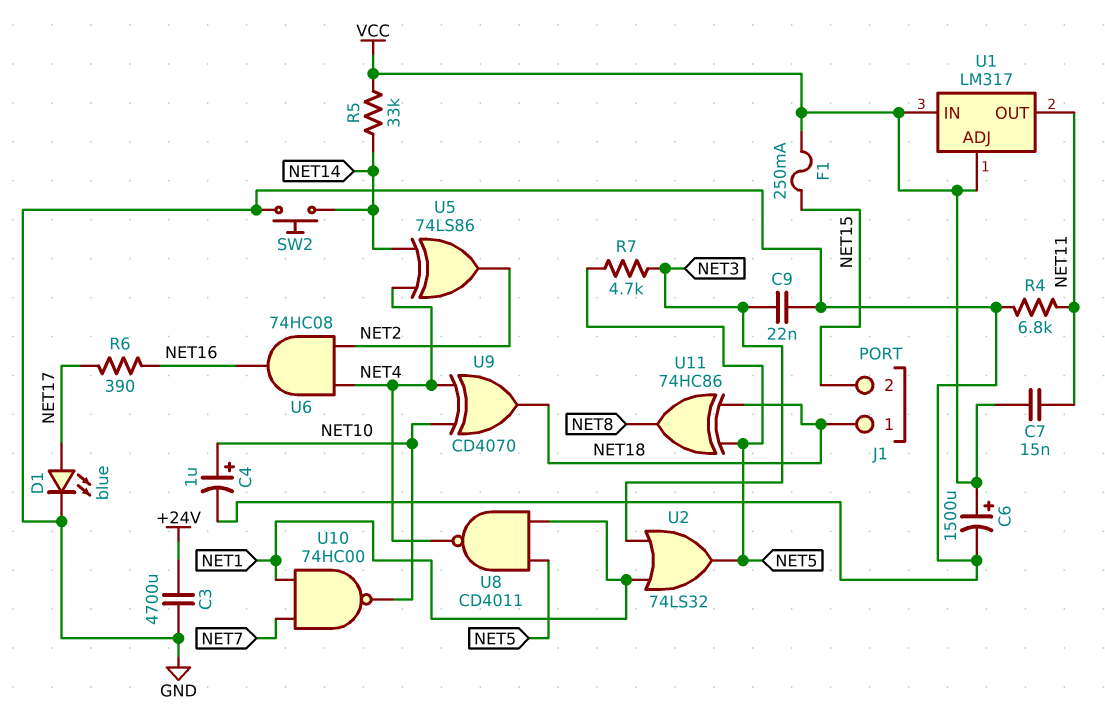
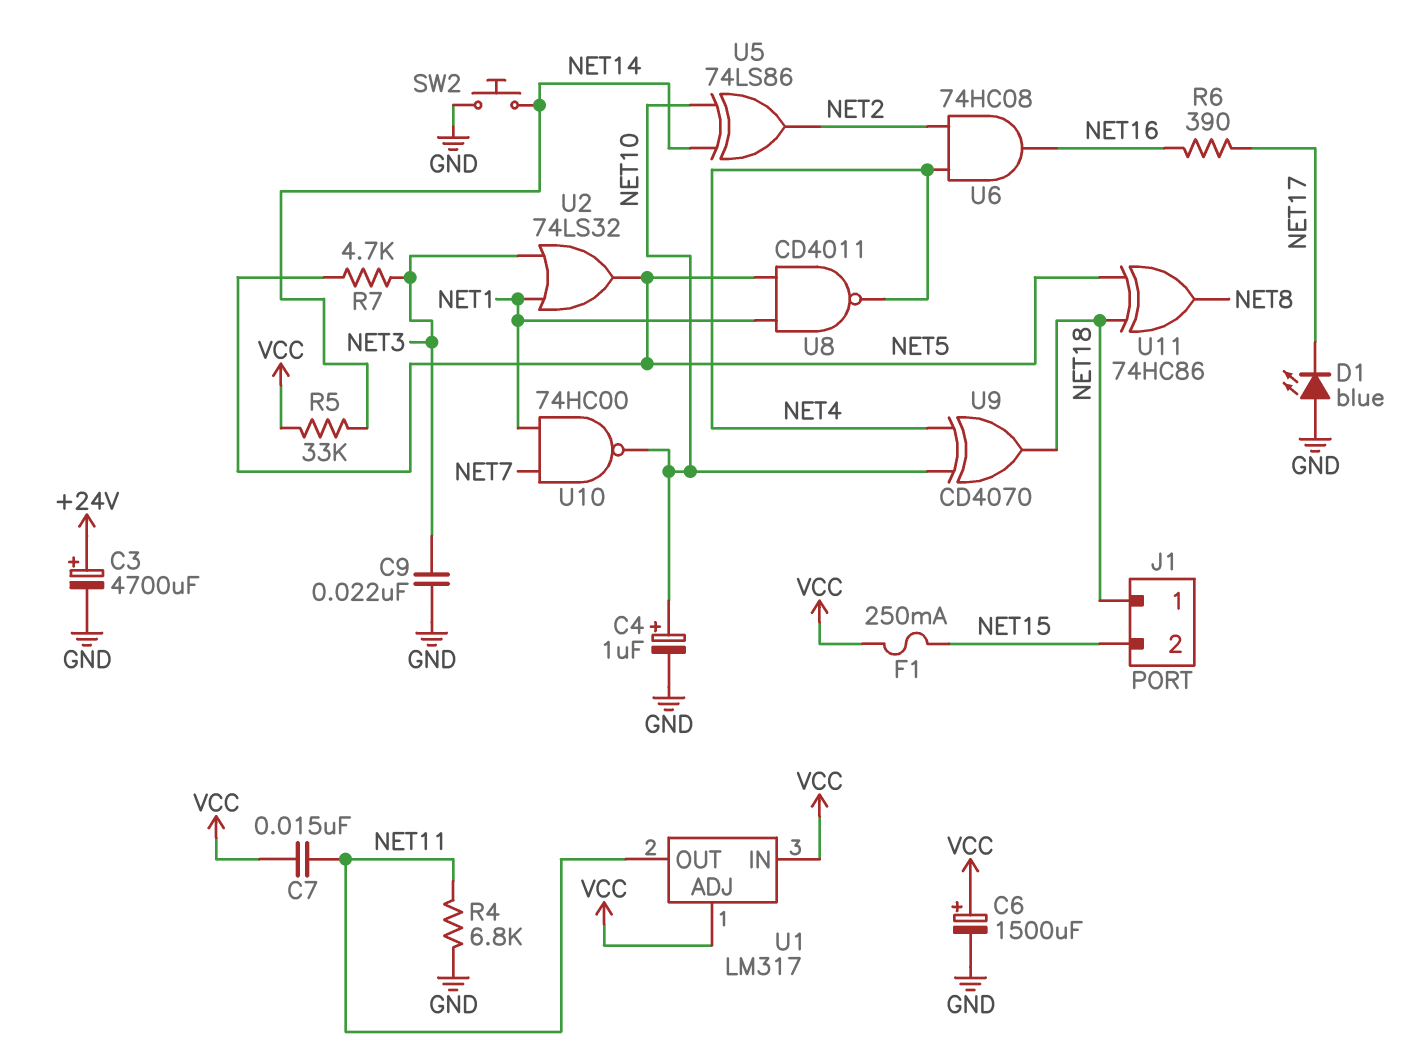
C3: 4700uF (+24V, GND) -> 4700uF (plus +24V, minus GND)
D1: LED blue (A NET17, K GND) -> LED blue (A GND, K NET17)
U5: XOR 74LS86 (in NET4, in NET14, out NET2) -> XOR 74LS86 (in NET10, in NET14, out NET2)

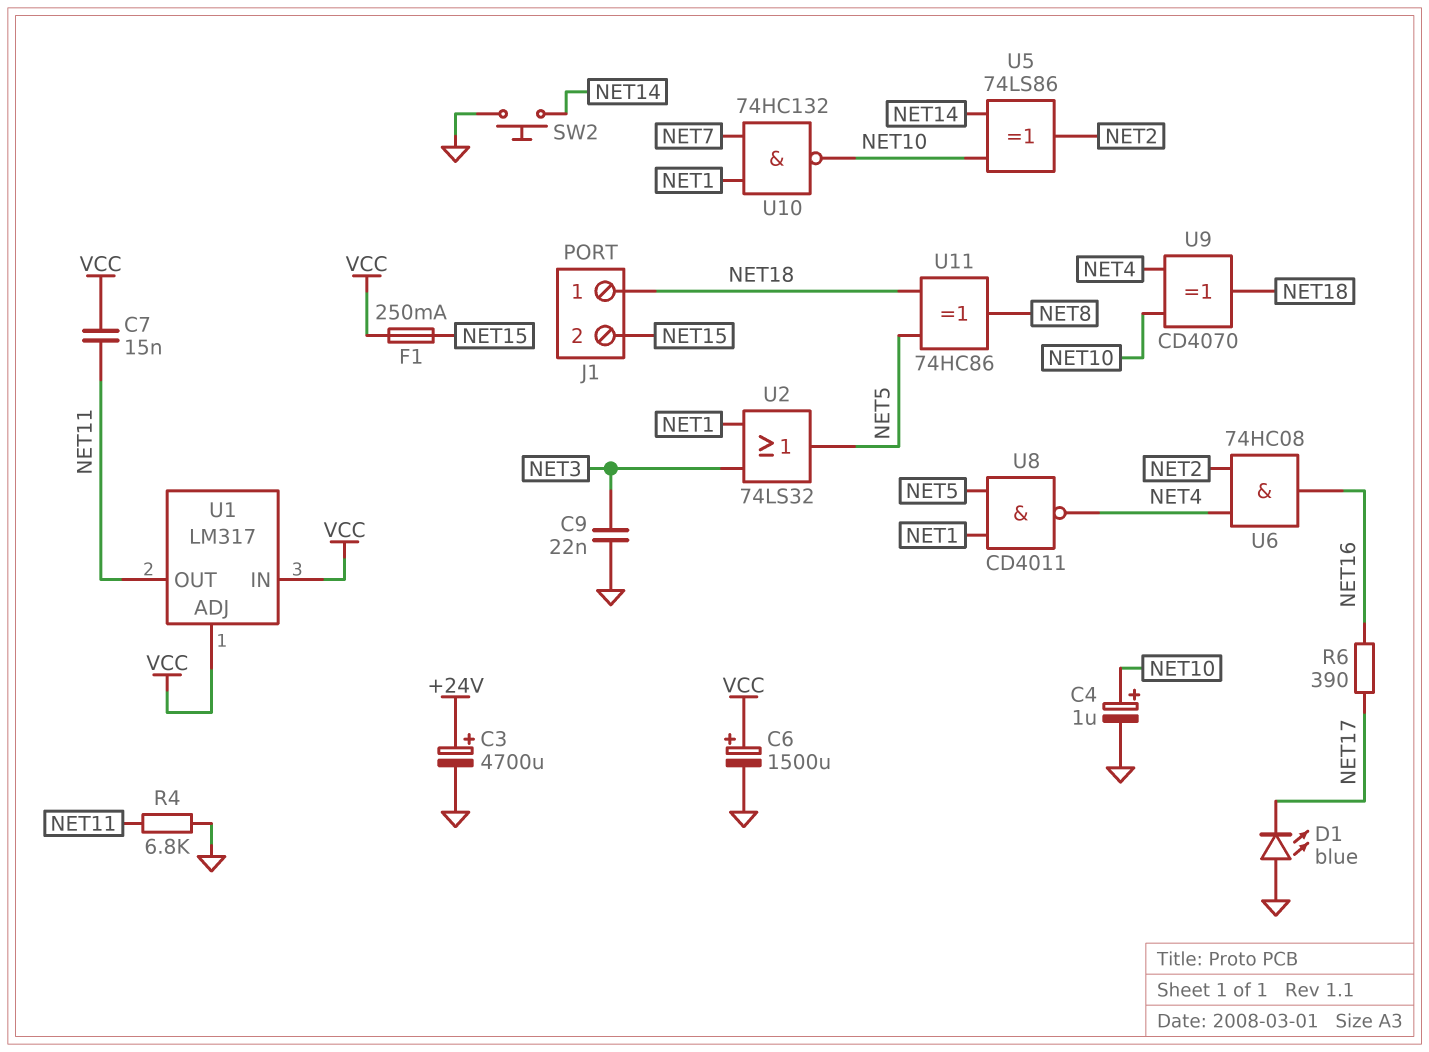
R5: 33k (NET14, VCC) -> none
R7: 4.7k (NET3, NET5) -> none
U10: NAND 74HC00 (in NET1, in NET7, out NET10) -> NAND 74HC132 (in NET1, in NET7, out NET10)

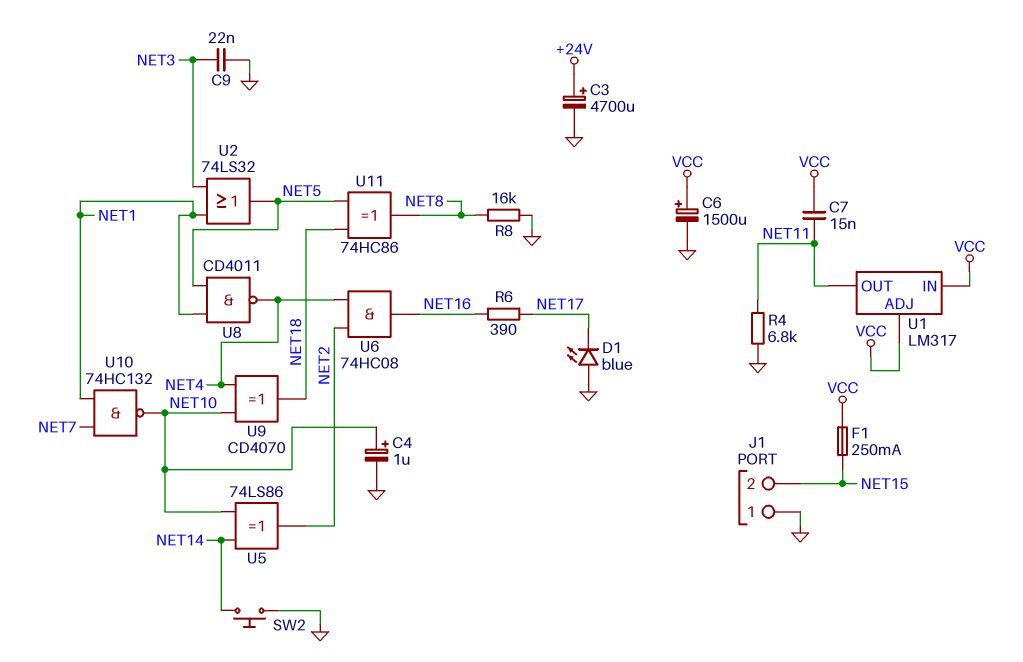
J1 pin 1: NET18 -> GND
R8: none -> 16k (GND, NET8)

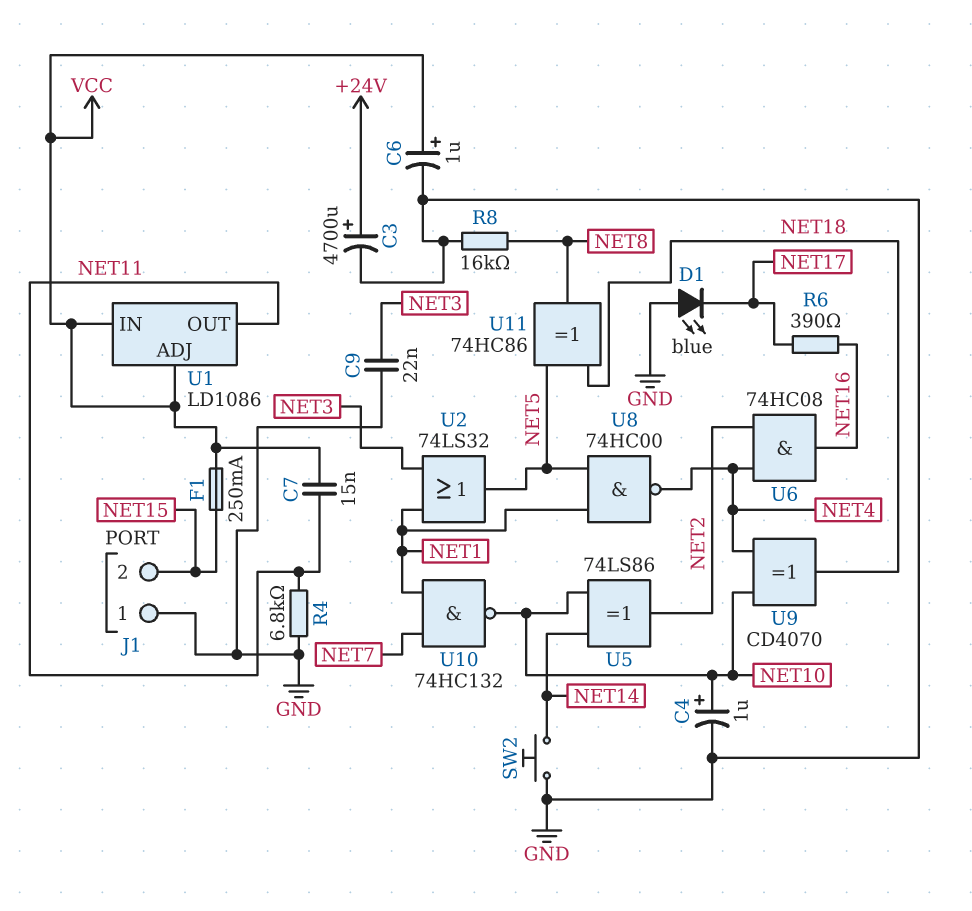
C6: 1500uF (plus VCC, minus GND) -> 1uF (plus VCC, minus GND)
U1: LM317 -> LD1086
U8: NAND CD4011 (in NET1, in NET5, out NET4) -> NAND 74HC00 (in NET1, in NET5, out NET4)

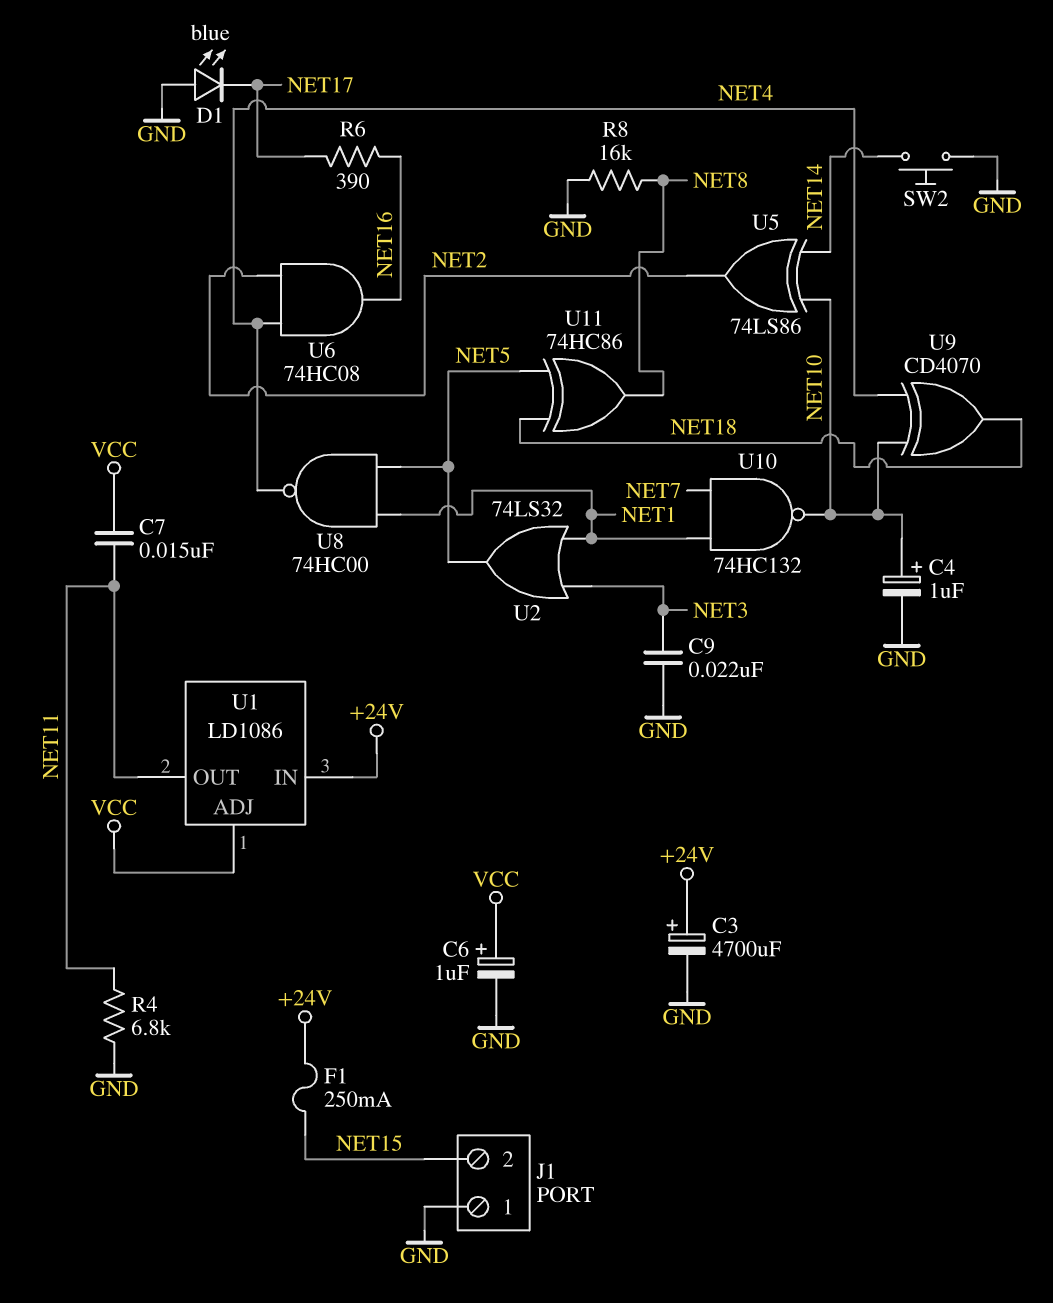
F1: 250mA (NET15, VCC) -> 250mA (+24V, NET15)
U1 pin IN: VCC -> +24V

